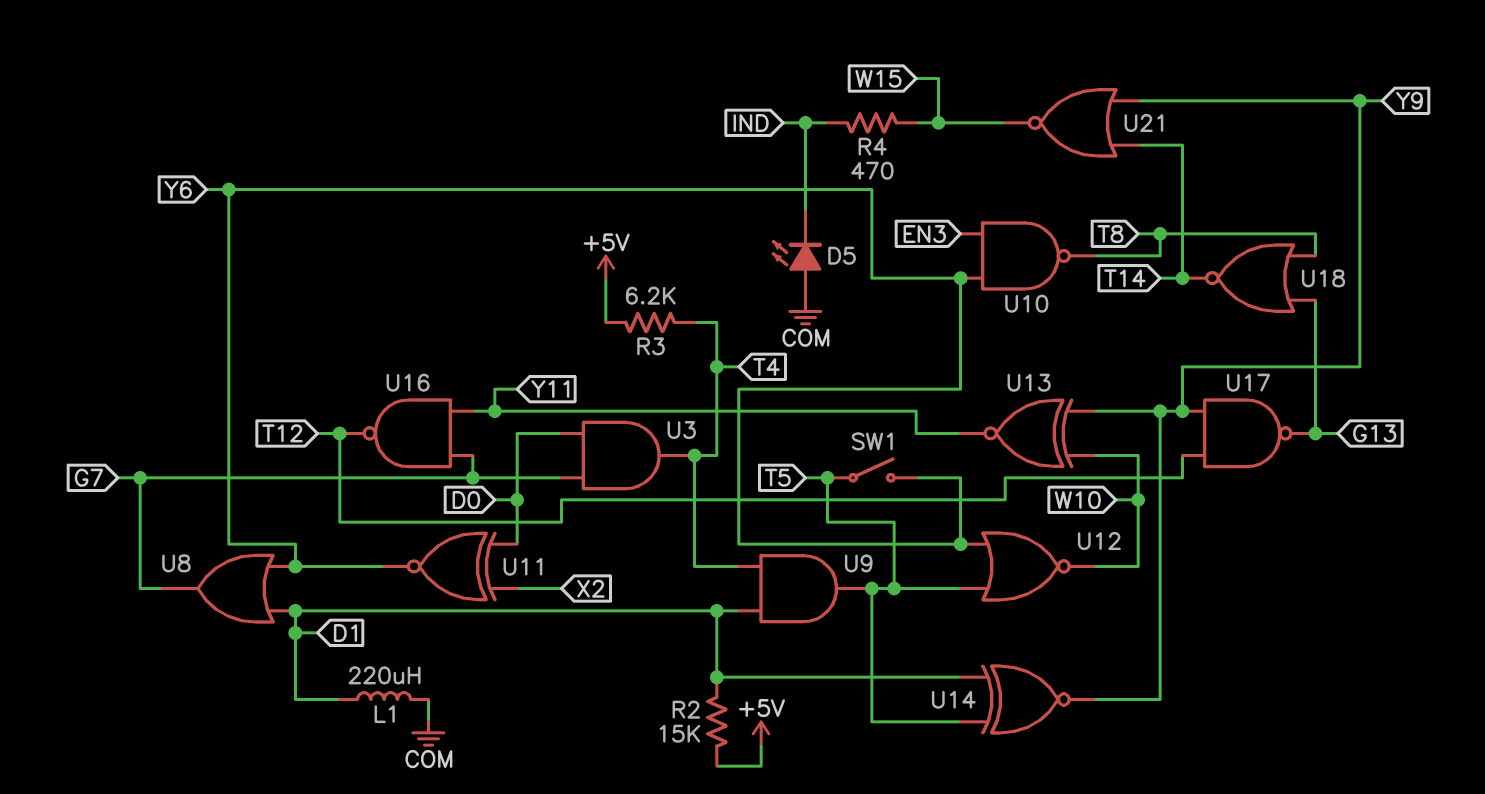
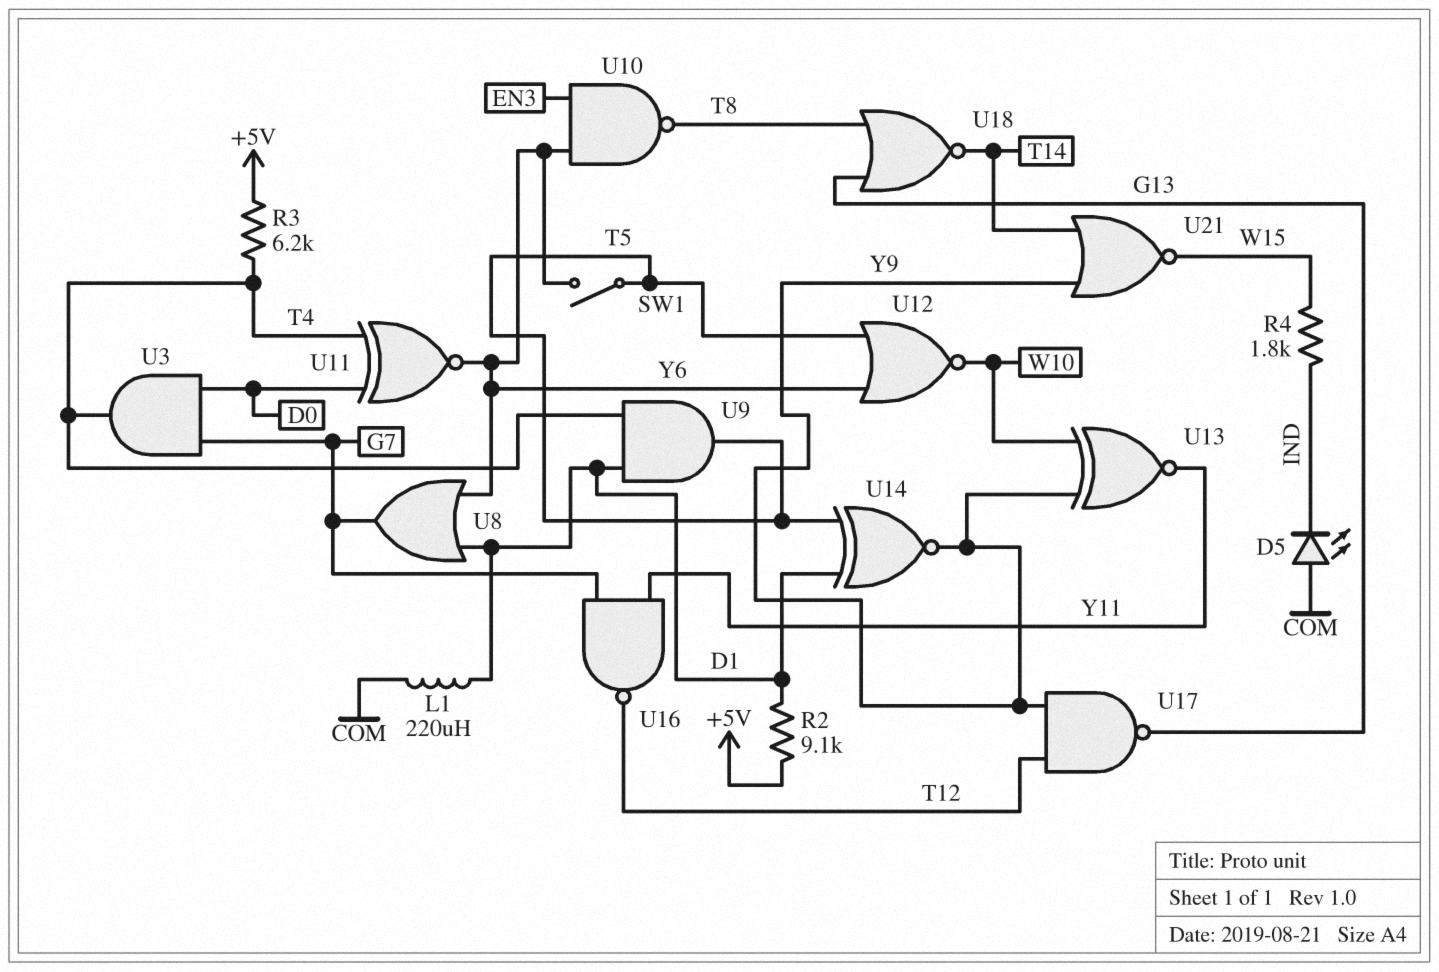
R2: 15k (+5V, D1) -> 9.1k (+5V, D1)
R4: 470 (IND, W15) -> 1.8k (IND, W15)
U11: XNOR (in D0, in X2, out Y6) -> XNOR (in D0, in T4, out Y6)

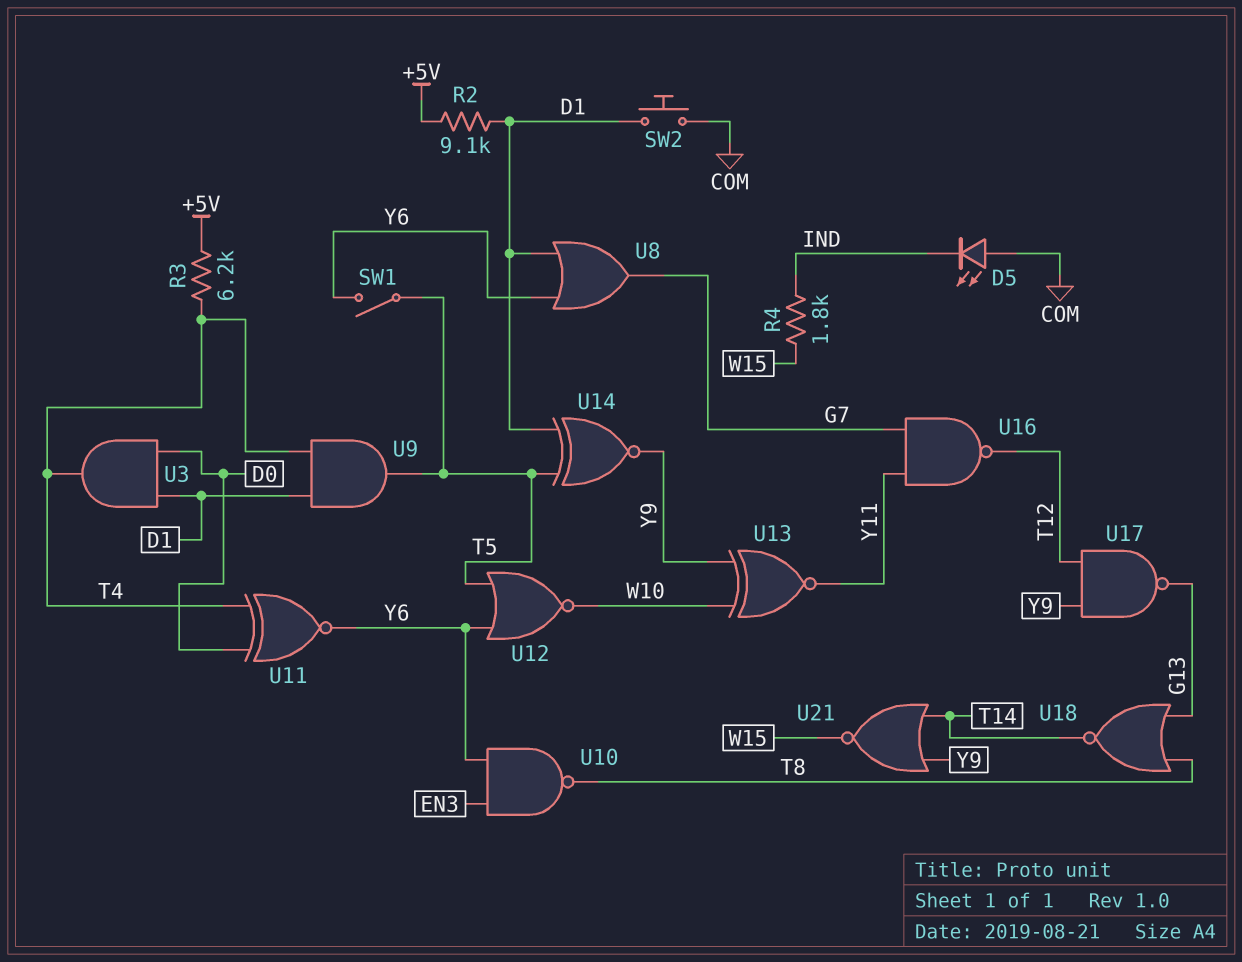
L1: 220uH (COM, D1) -> none
SW2: none -> button (COM, D1)
U3: AND (in D0, in G7, out T4) -> AND (in D0, in D1, out T4)

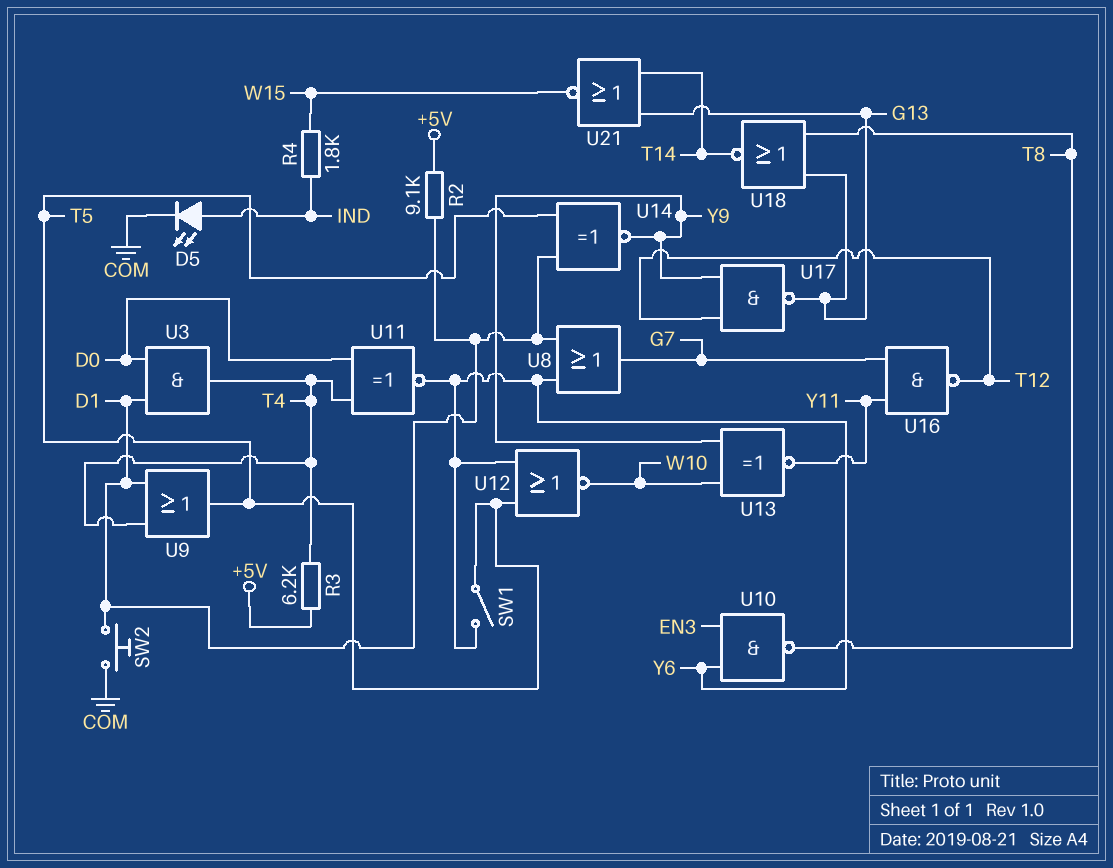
D5: LED (A COM, K IND) -> LED (A IND, K COM)
U9: AND (in D1, in T4, out T5) -> OR (in D1, in T4, out T5)
U21: NOR (in T14, in Y9, out W15) -> NOR (in G13, in T14, out W15)

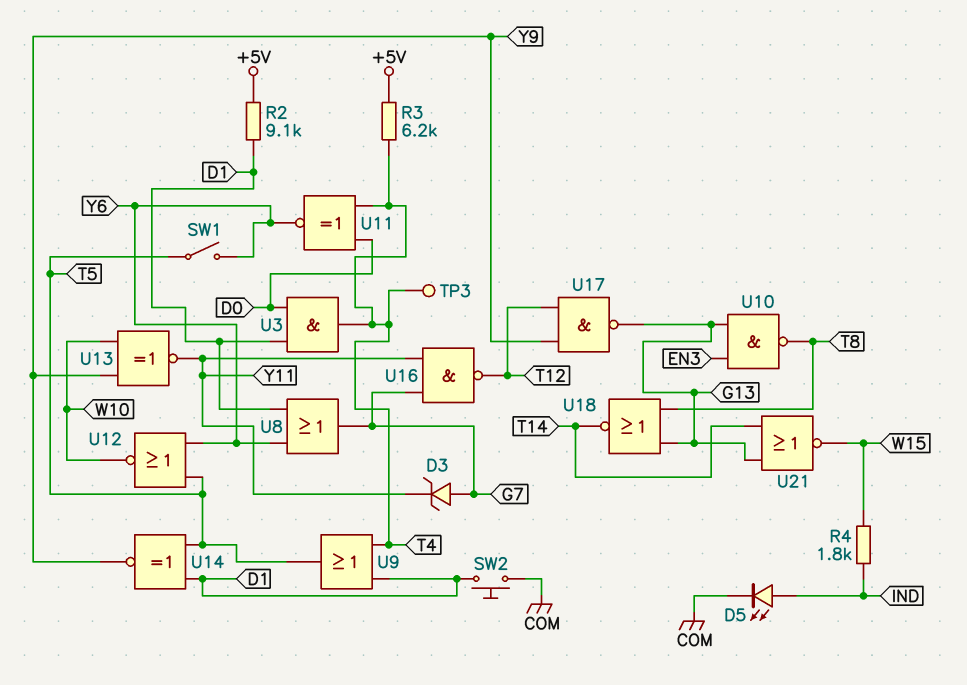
D3: none -> zener (A G7, K Y11)
TP3: none -> test point (T4)
U10: NAND (in EN3, in Y6, out T8) -> NAND (in EN3, in G13, out T8)

